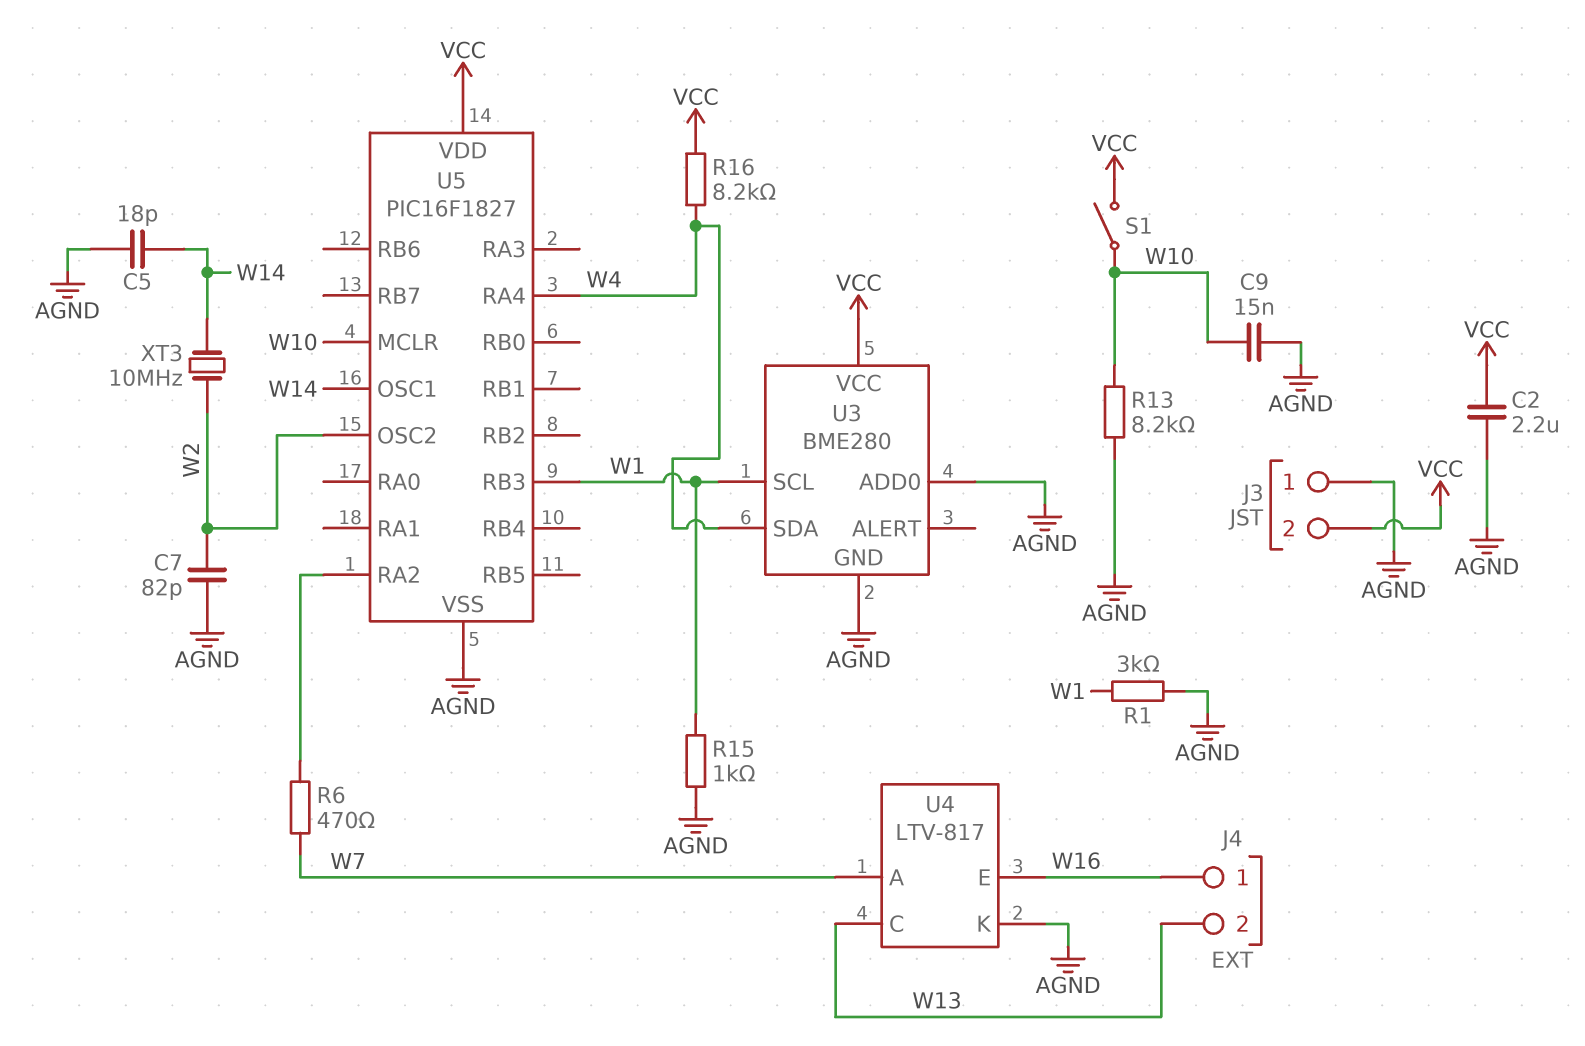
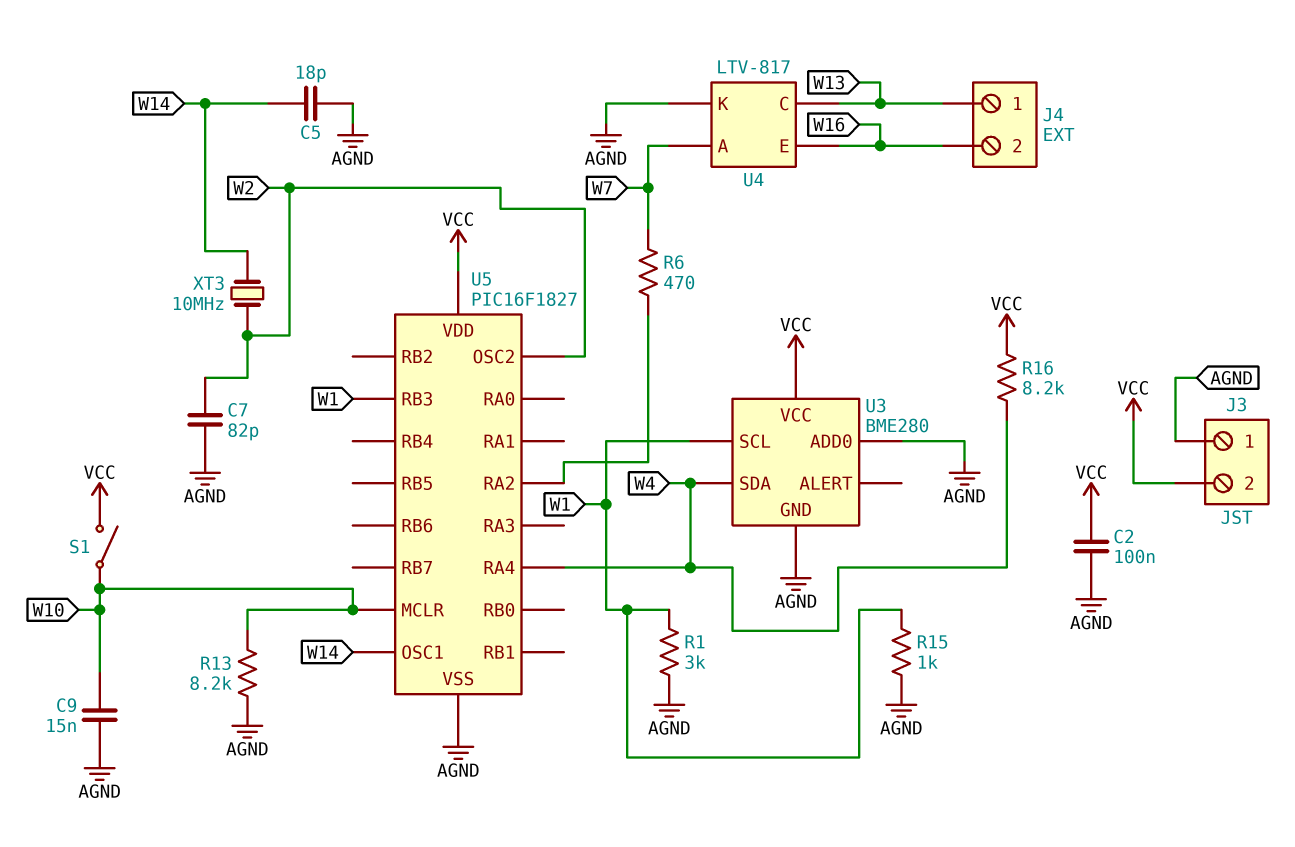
C2: 2.2uF (AGND, VCC) -> 100nF (AGND, VCC)
J4 pin 1: W16 -> W13
J4 pin 2: W13 -> W16

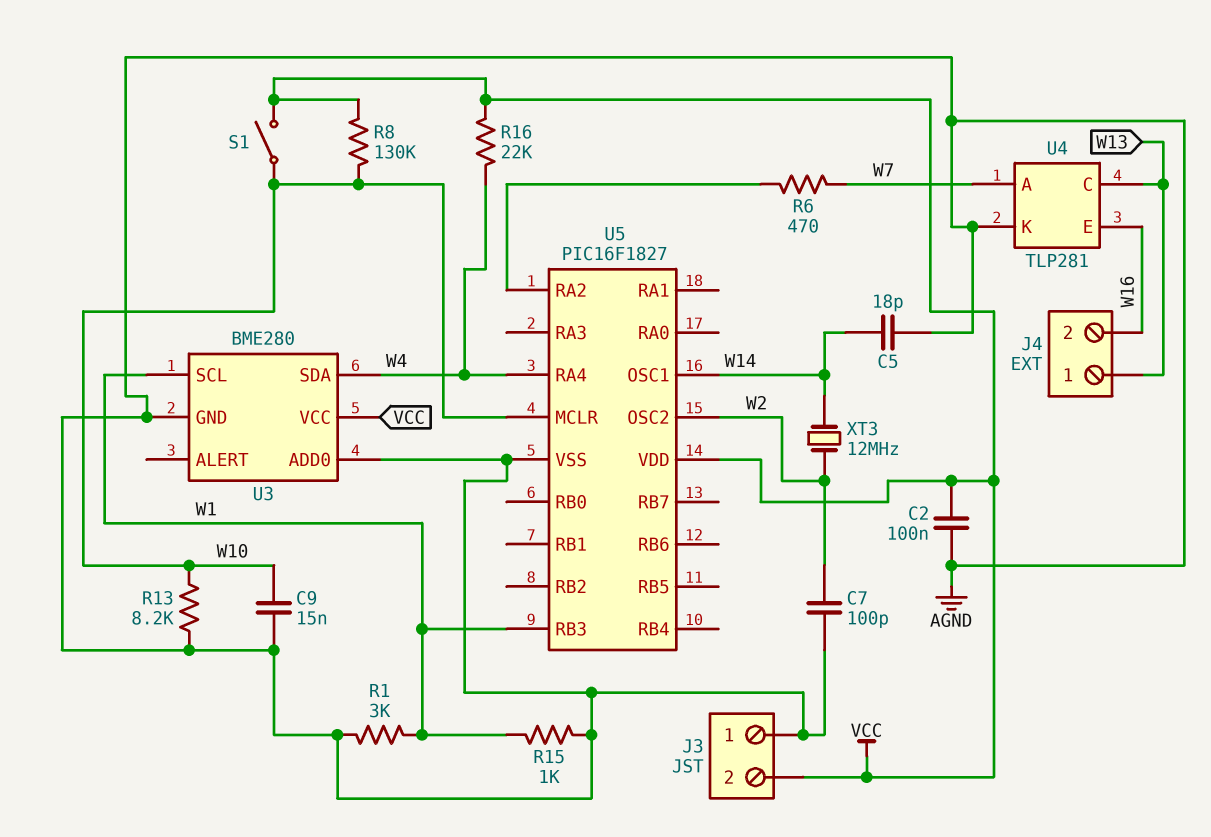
C7: 82pF (AGND, W2) -> 100pF (AGND, W2)
R8: none -> 130k (VCC, W10)
R16: 8.2k (VCC, W4) -> 22k (VCC, W4)
U4: LTV-817 -> TLP281
XT3: 10MHz (W2, W14) -> 12MHz (W2, W14)

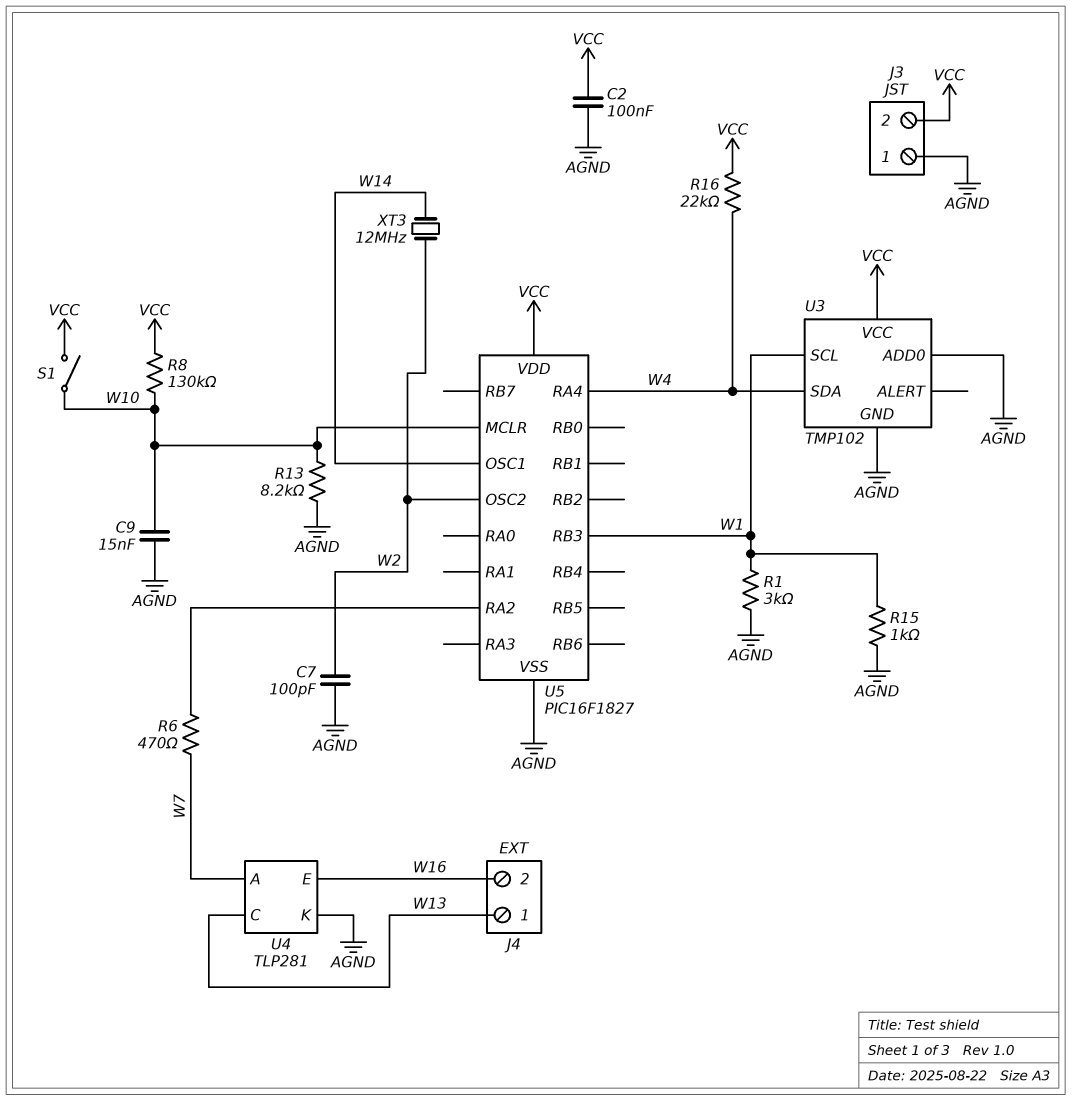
C5: 18pF (AGND, W14) -> none
U3: BME280 -> TMP102

